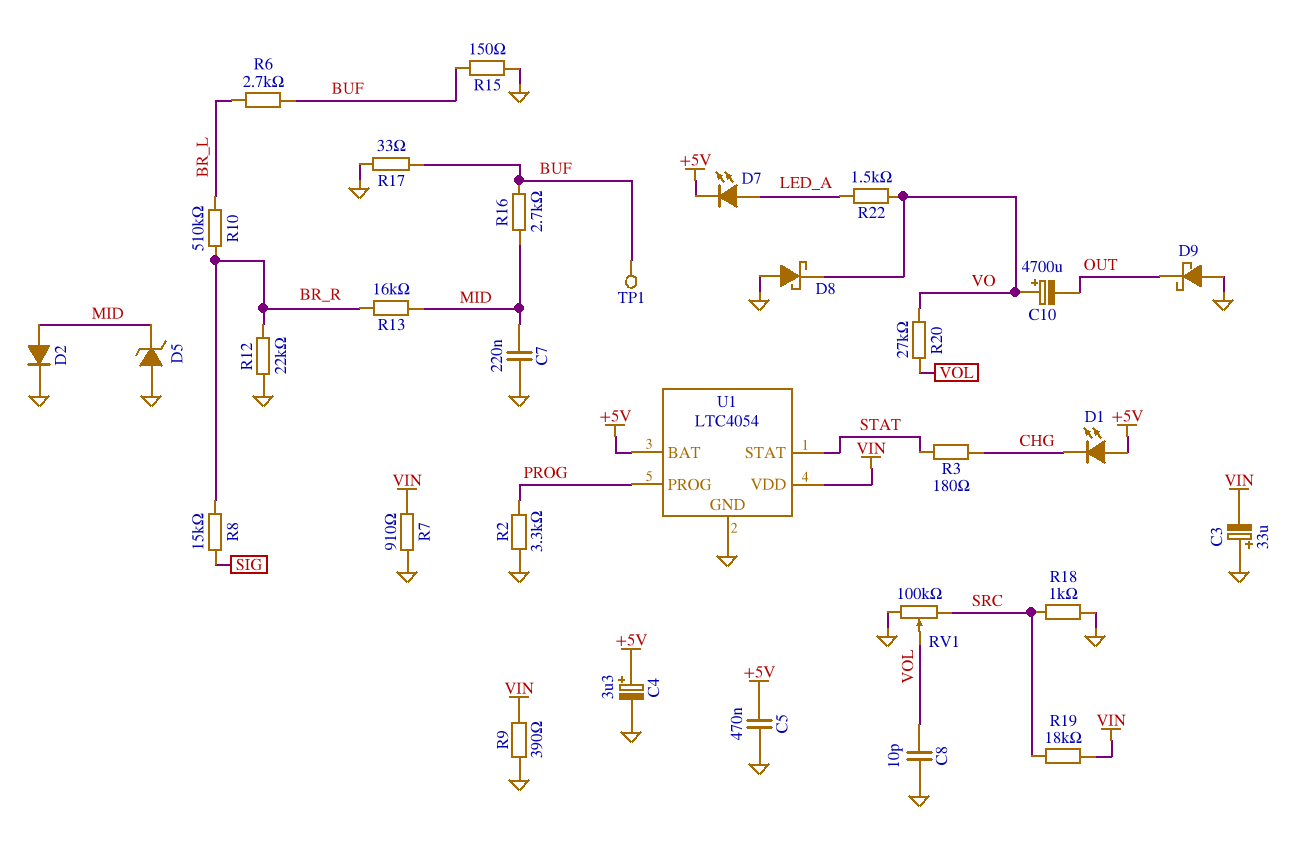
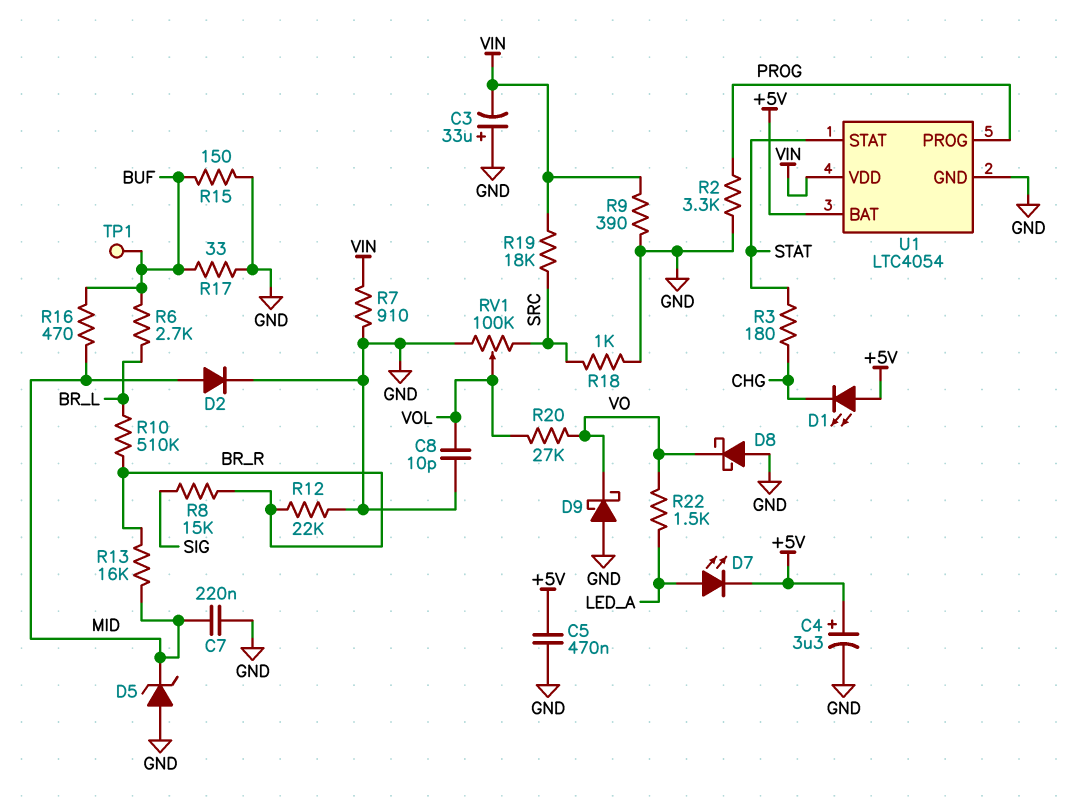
C10: 4700uF (plus VO, minus OUT) -> none
D9: schottky (A GND, K OUT) -> schottky (A GND, K VO)
R16: 2.7k (BUF, MID) -> 470 (BUF, MID)

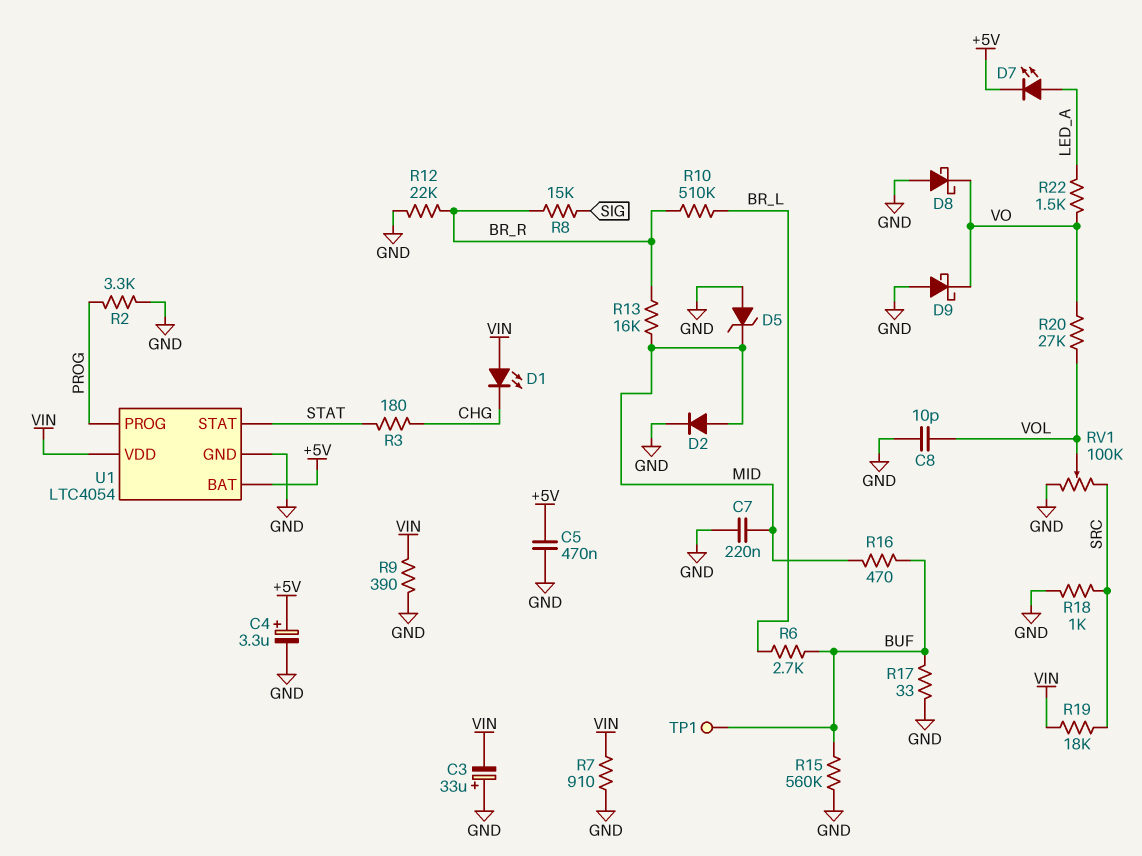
D1: LED (A +5V, K CHG) -> LED (A VIN, K CHG)
R15: 150 (BUF, GND) -> 560k (BUF, GND)

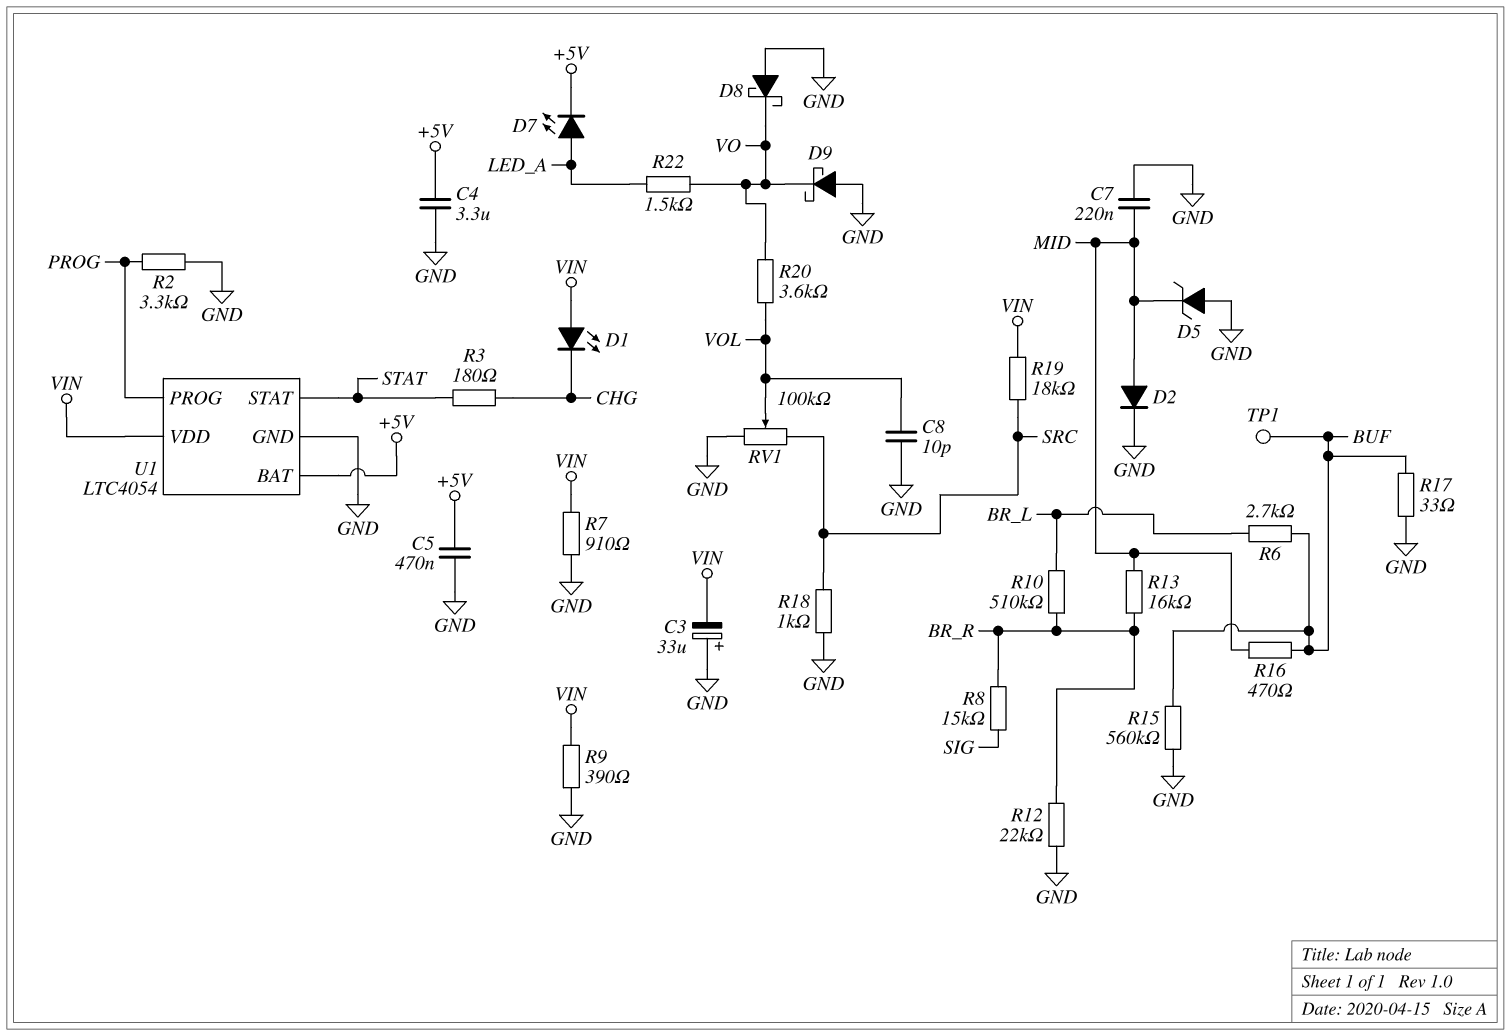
C4: 3.3uF (plus +5V, minus GND) -> 3.3uF (+5V, GND)
R20: 27k (VO, VOL) -> 3.6k (VO, VOL)

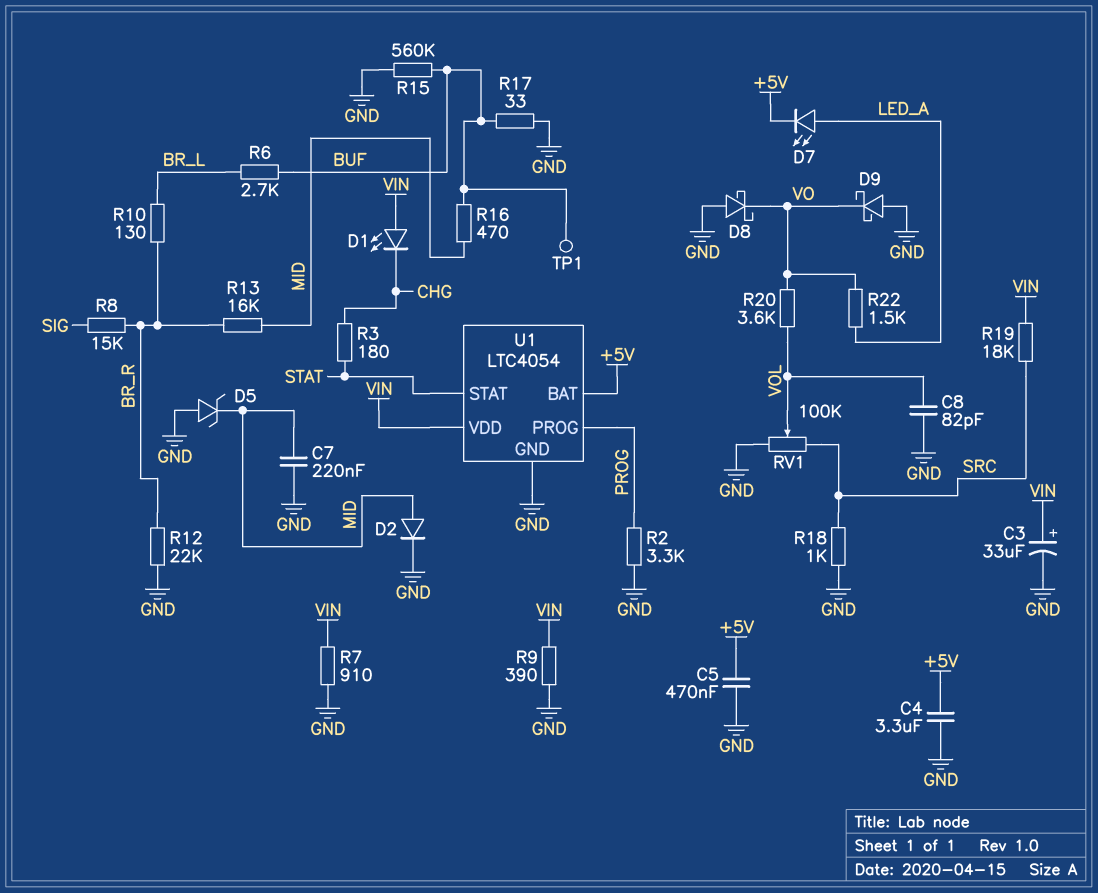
C3: 33uF (plus GND, minus VIN) -> 33uF (plus VIN, minus GND)
C8: 10pF (GND, VOL) -> 82pF (GND, VOL)
R10: 510k (BR_L, BR_R) -> 130 (BR_L, BR_R)

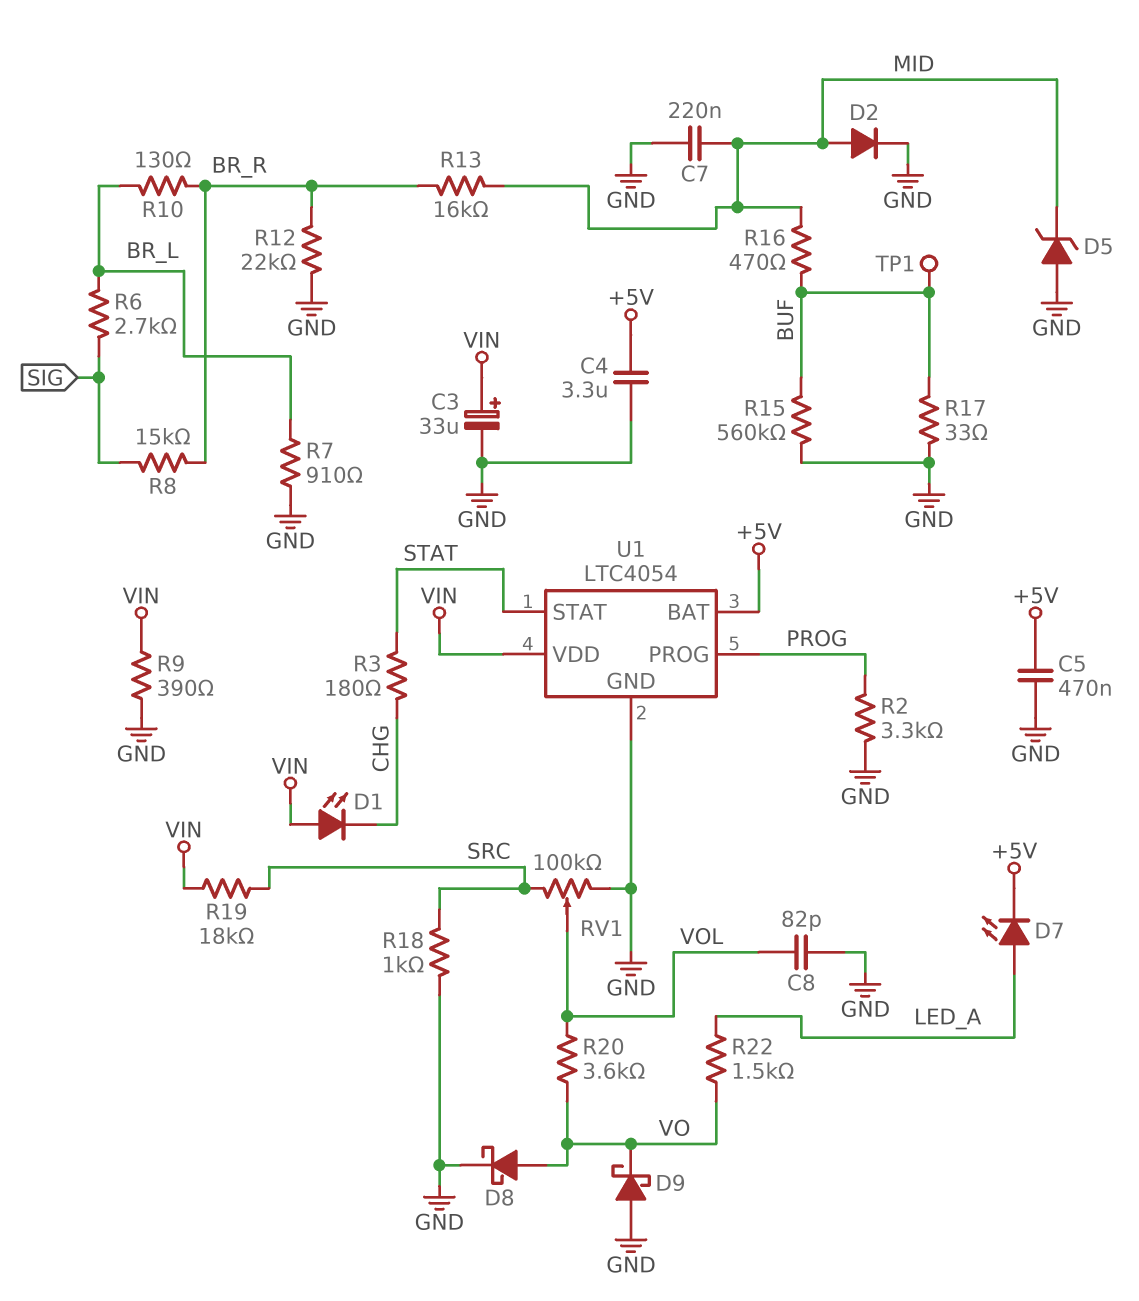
D8: schottky (A GND, K VO) -> schottky (A VO, K GND)
R6: 2.7k (BR_L, BUF) -> 2.7k (BR_L, SIG)
R7: 910 (GND, VIN) -> 910 (BR_L, GND)

